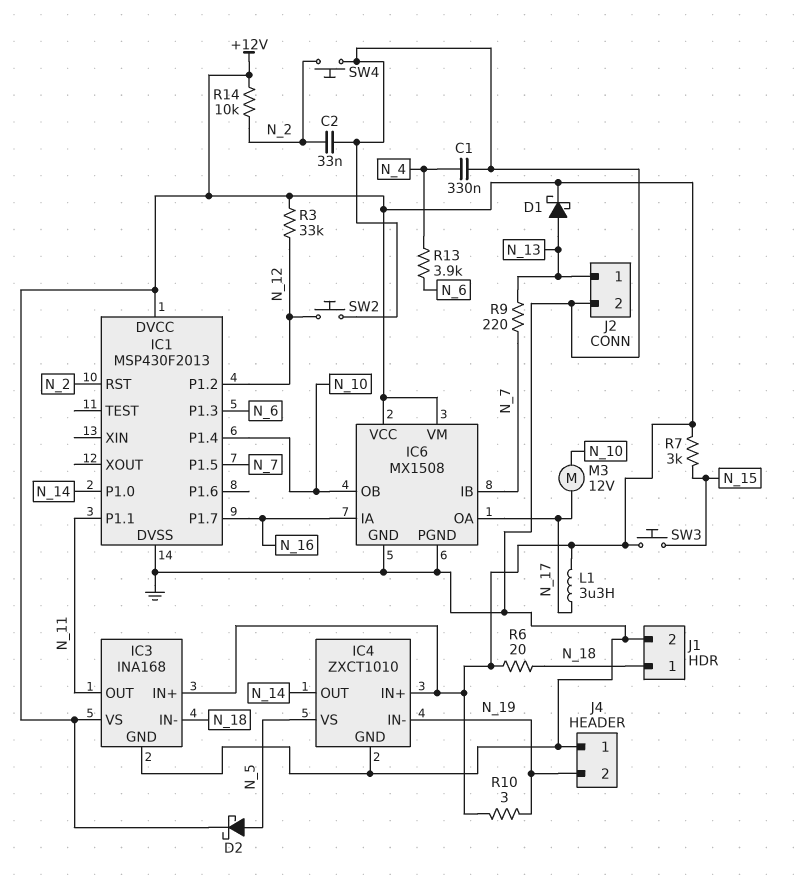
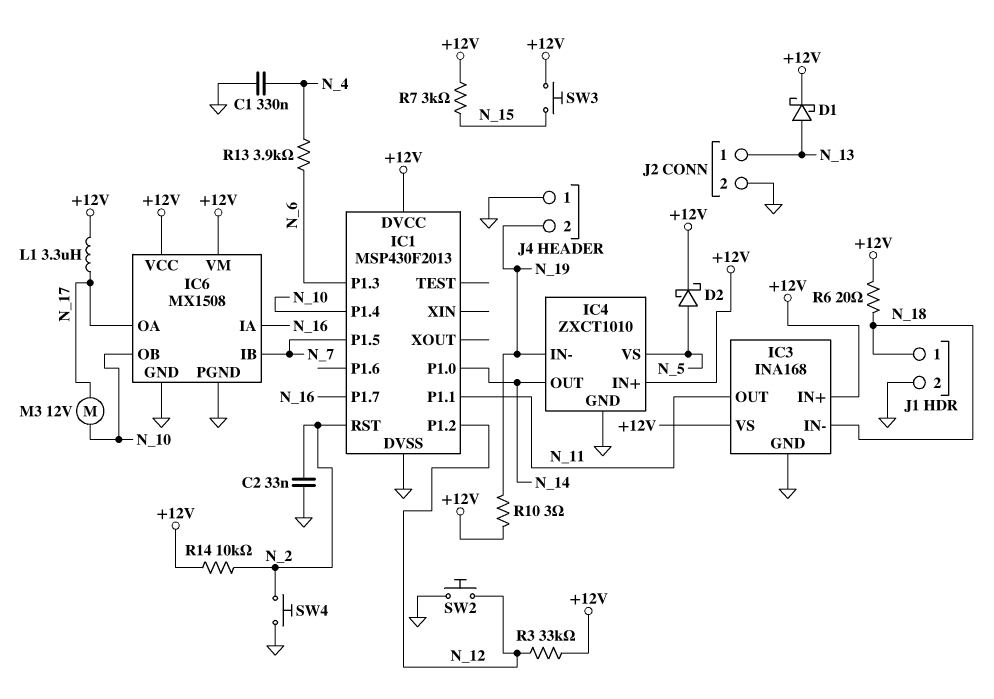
R9: 220 (N_7, N_13) -> none

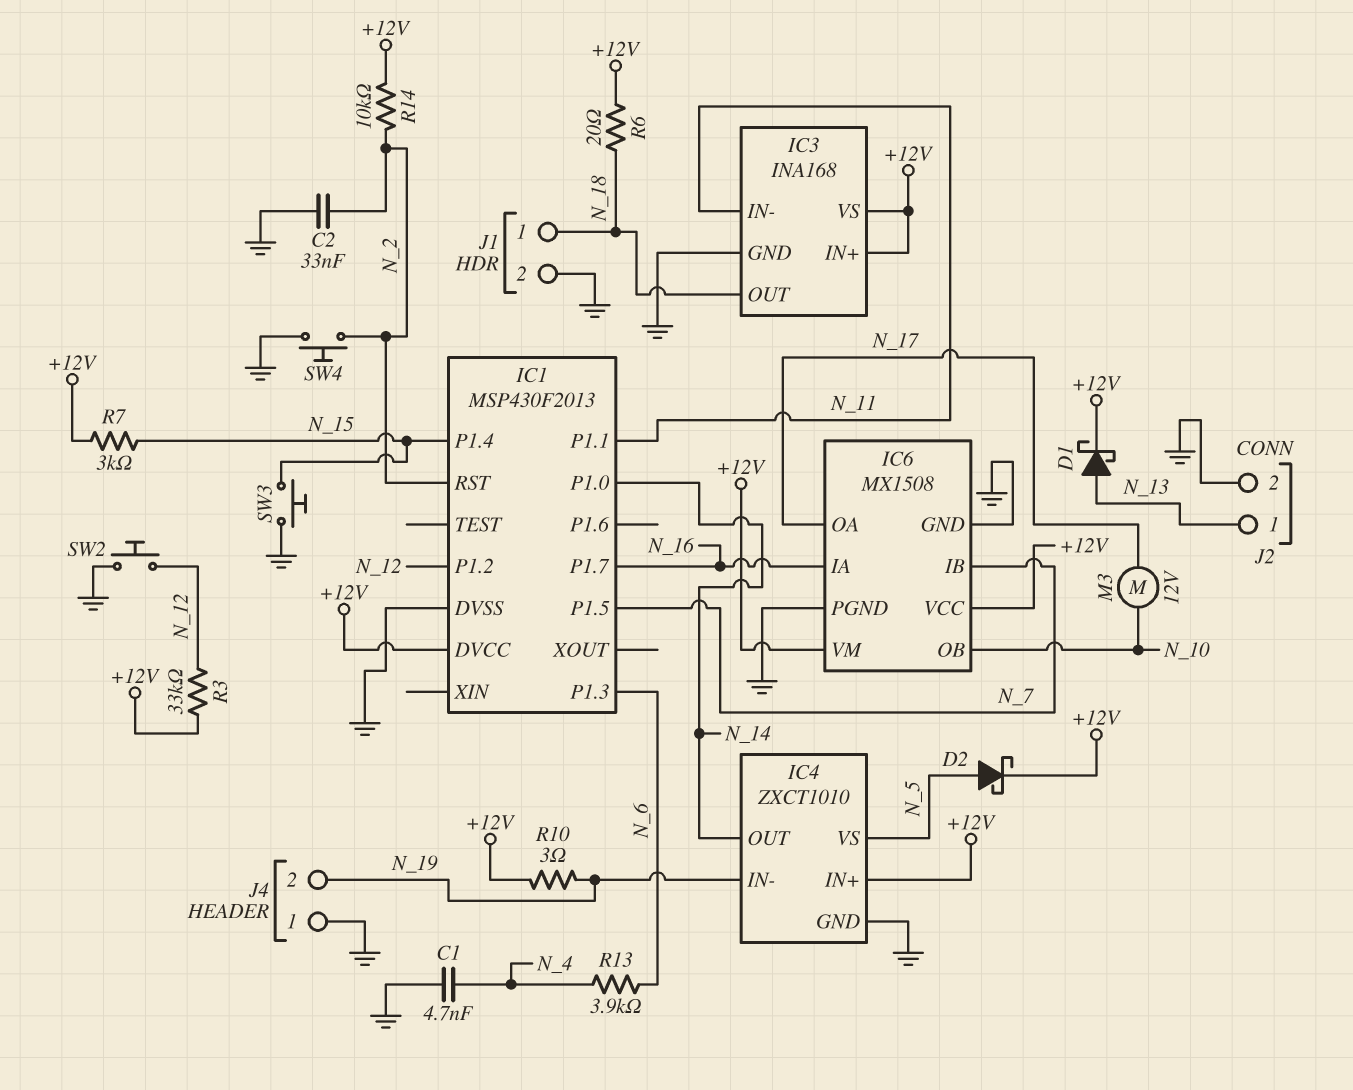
C1: 330nF (GND, N_4) -> 4.7nF (GND, N_4)
IC1 pin P1.4: N_10 -> N_15
IC3 pin IN-: N_18 -> N_11
IC3 pin OUT: N_11 -> N_18
L1: 3.3uH (+12V, N_17) -> none
SW3: button (+12V, N_15) -> button (GND, N_15)

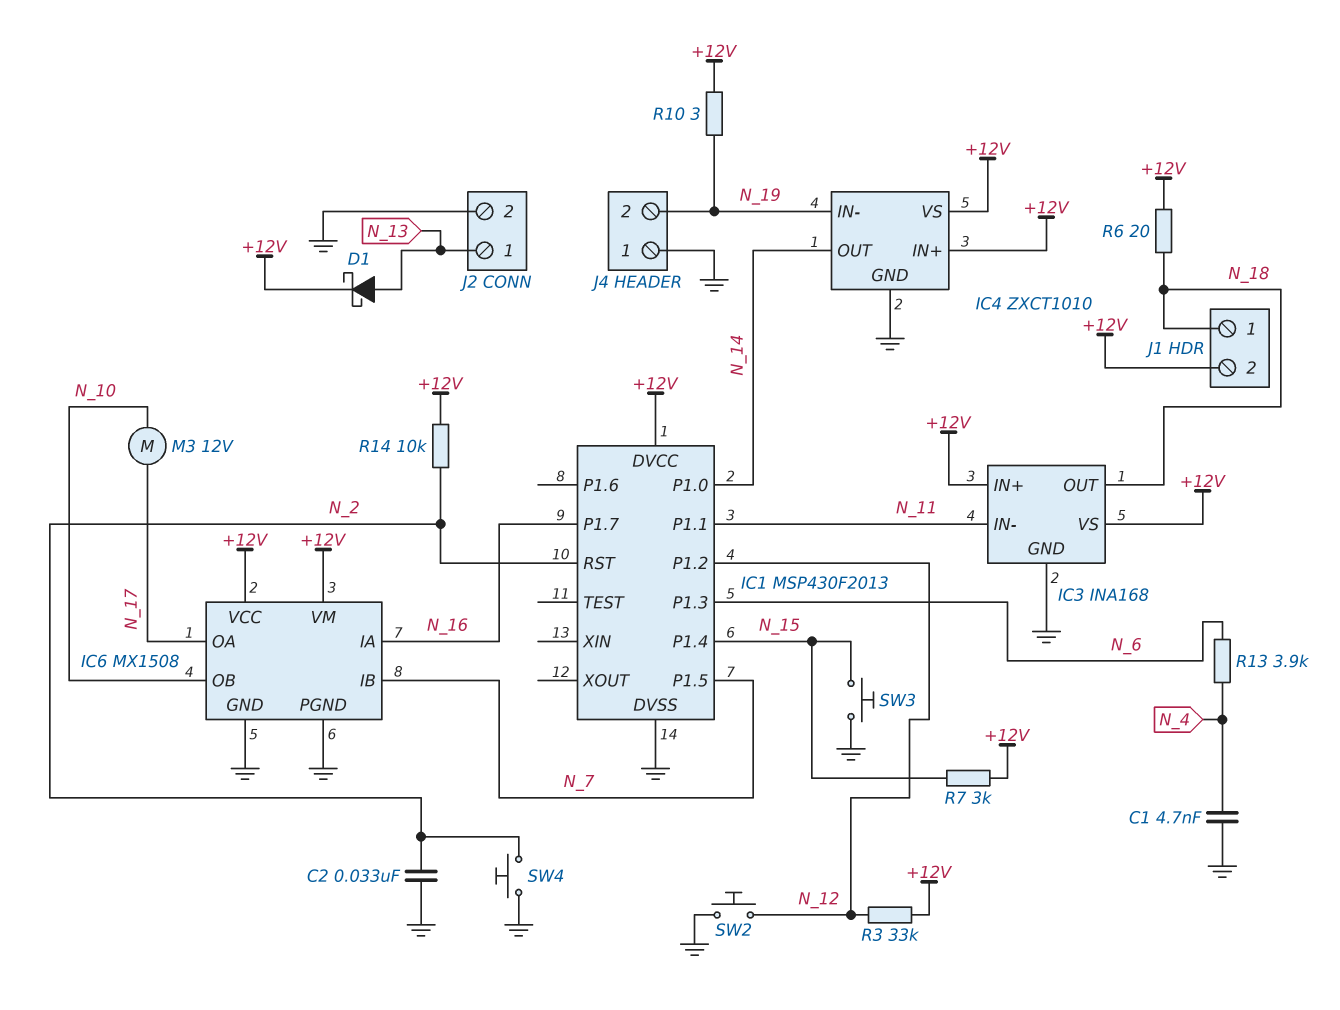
D2: schottky (A N_5, K +12V) -> none
IC4 pin VS: N_5 -> +12V
J1 pin 2: GND -> +12V

